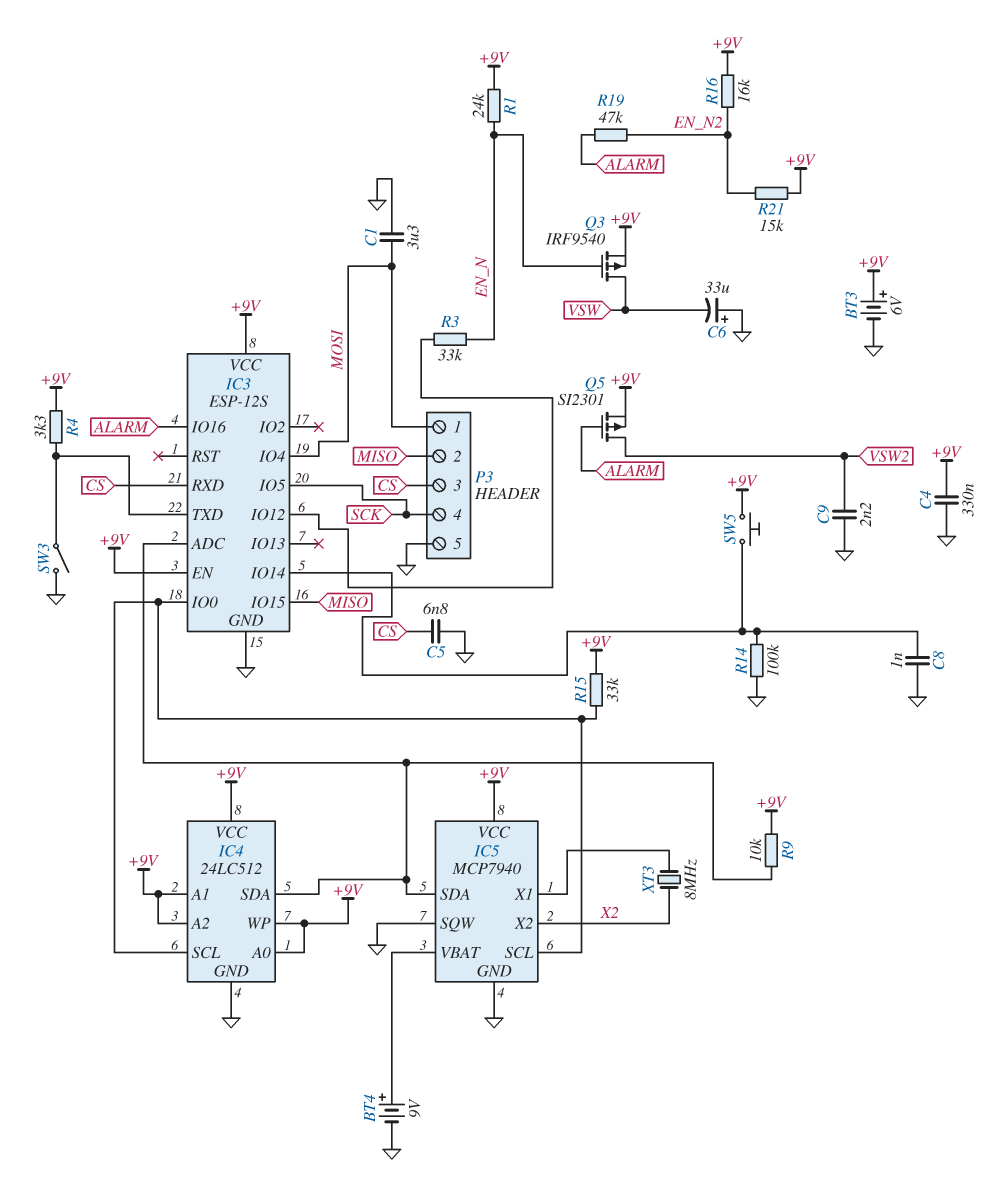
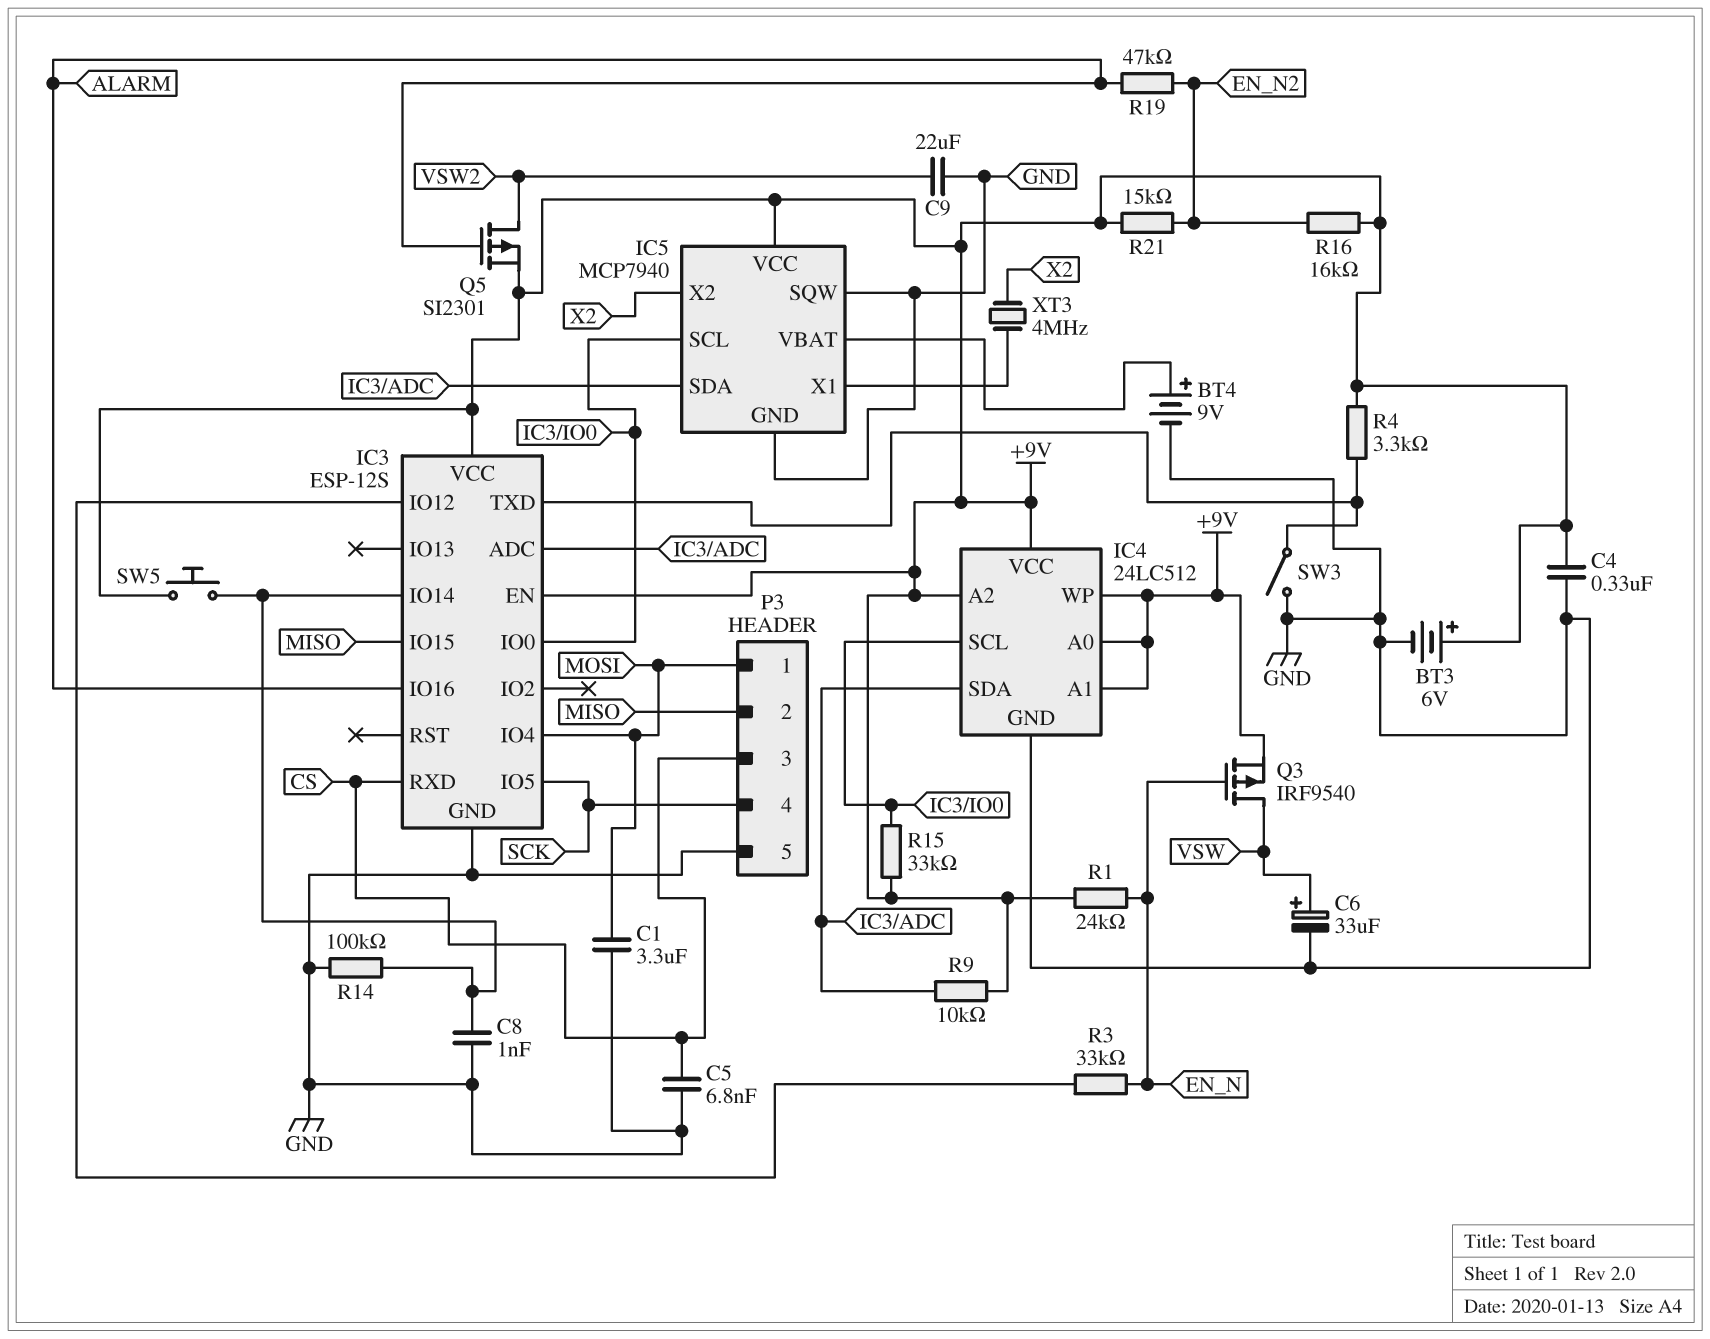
C6: 33uF (plus GND, minus VSW) -> 33uF (plus VSW, minus GND)
C9: 2.2nF (GND, VSW2) -> 22uF (GND, VSW2)
XT3: 8MHz (IC5/X1, X2) -> 4MHz (IC5/X1, X2)

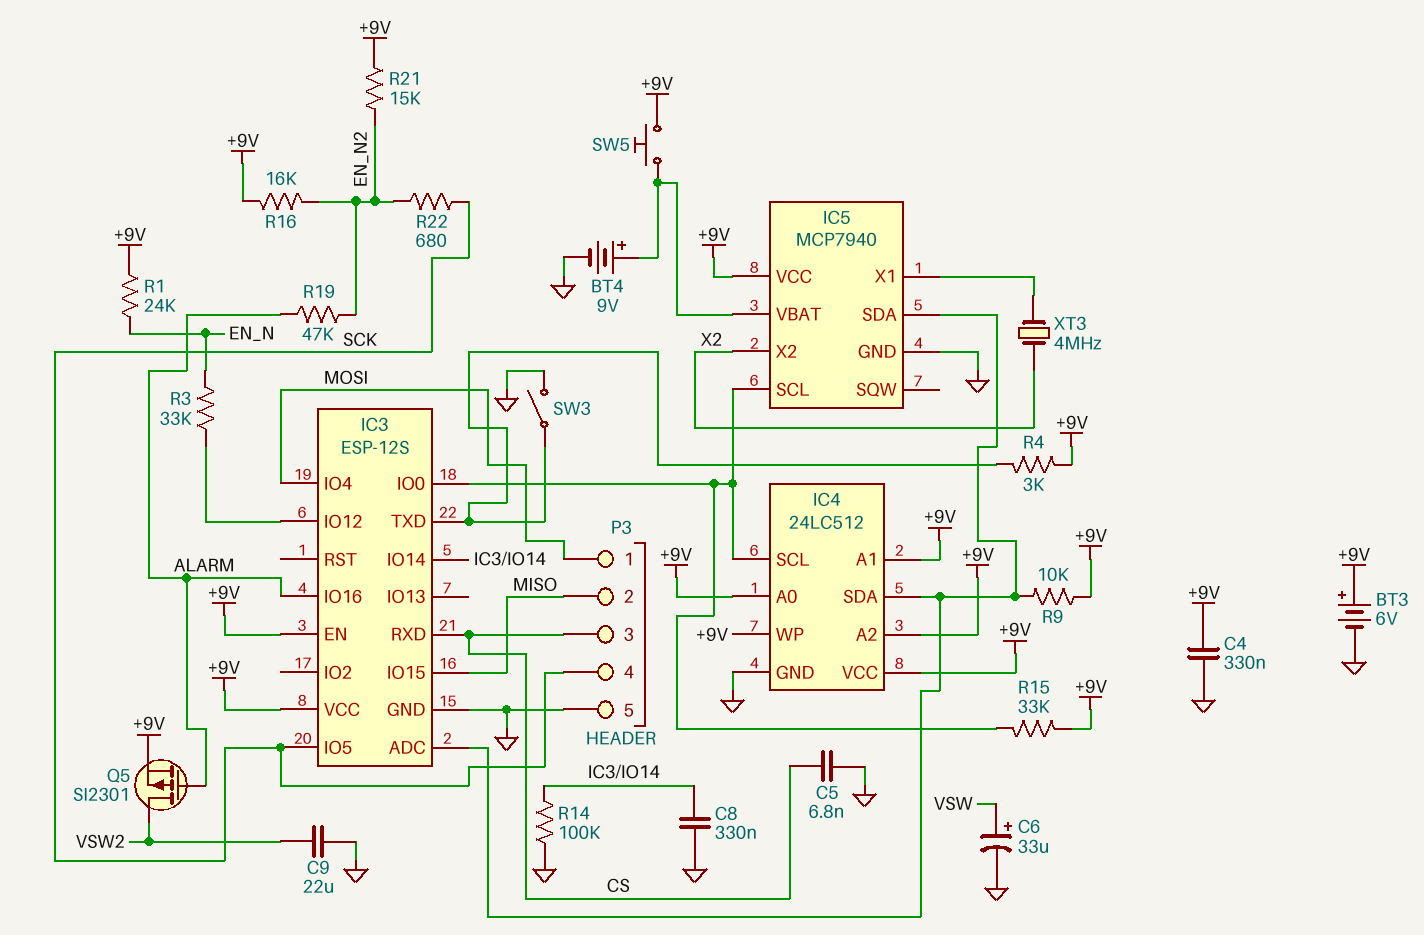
C1: 3.3uF (GND, MOSI) -> none
C8: 1nF (GND, IC3/IO14) -> 330nF (GND, IC3/IO14)
IC5 pin SQW: GND -> none
Q3: PMOS IRF9540 (G EN_N, D VSW, S +9V) -> none
R4: 3.3k (+9V, IC3/TXD) -> 3k (+9V, IC3/TXD)
R22: none -> 680 (EN_N2, SCK)
SW5: button (+9V, IC3/IO14) -> button (+9V, IC5/VBAT)

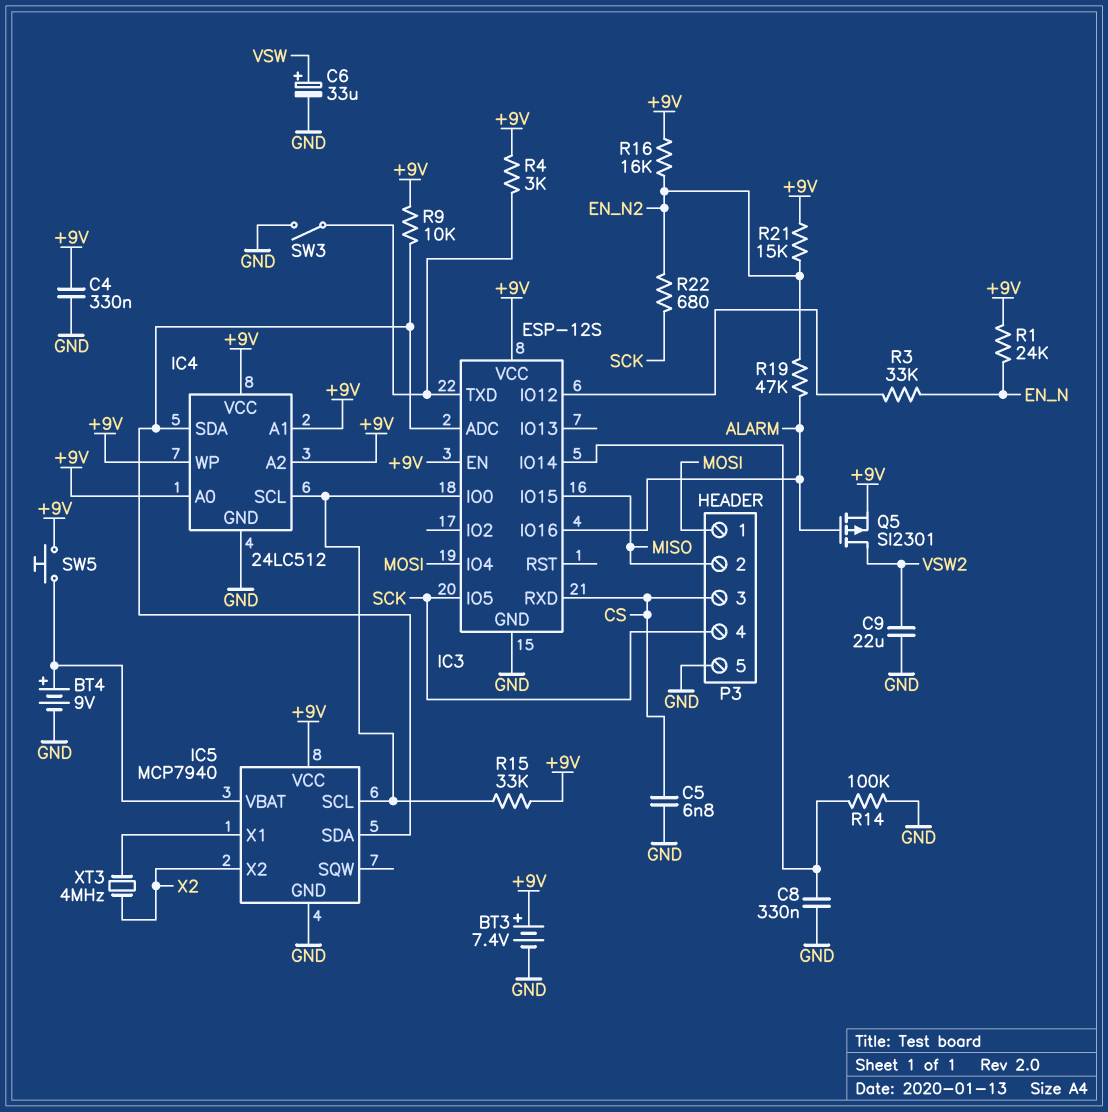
BT3: 6V (plus +9V, minus GND) -> 7.4V (plus +9V, minus GND)

